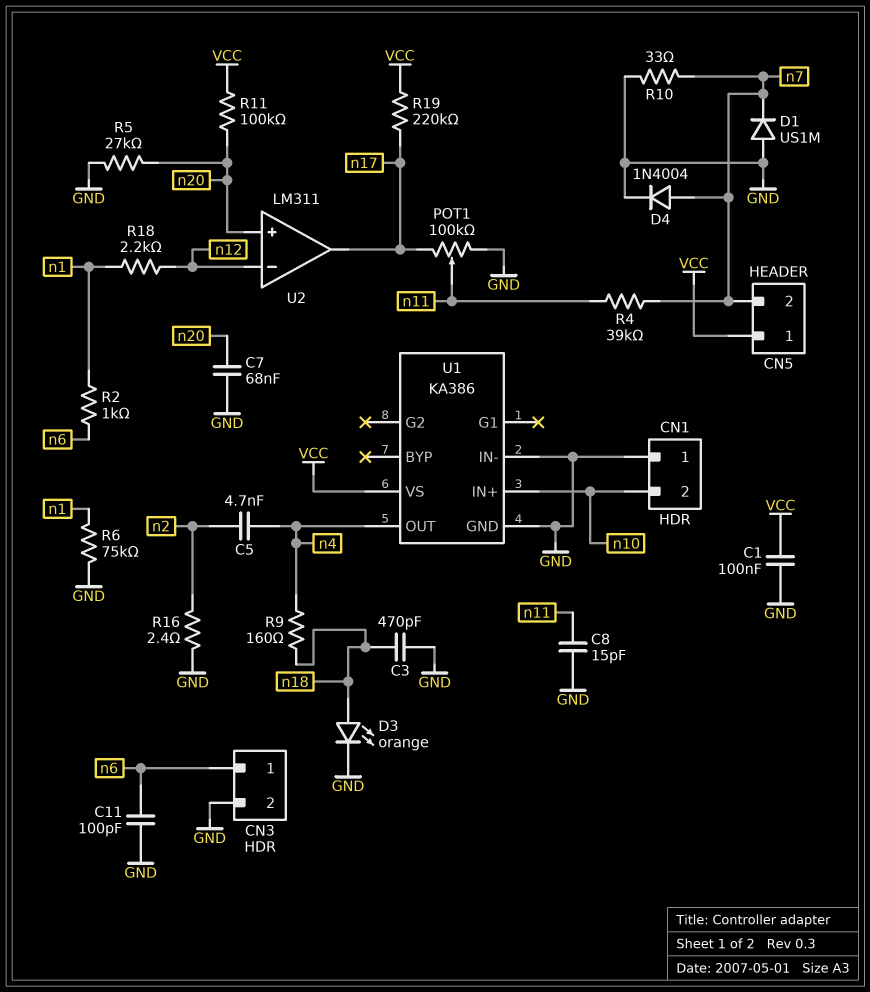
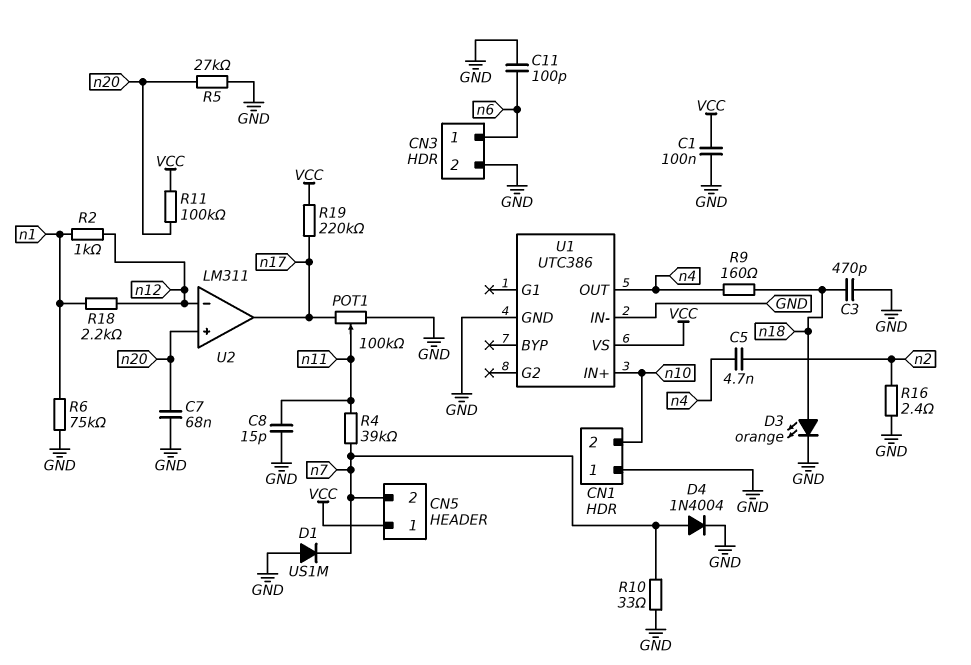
R2: 1k (n1, n6) -> 1k (n1, n12)
U1: KA386 -> UTC386

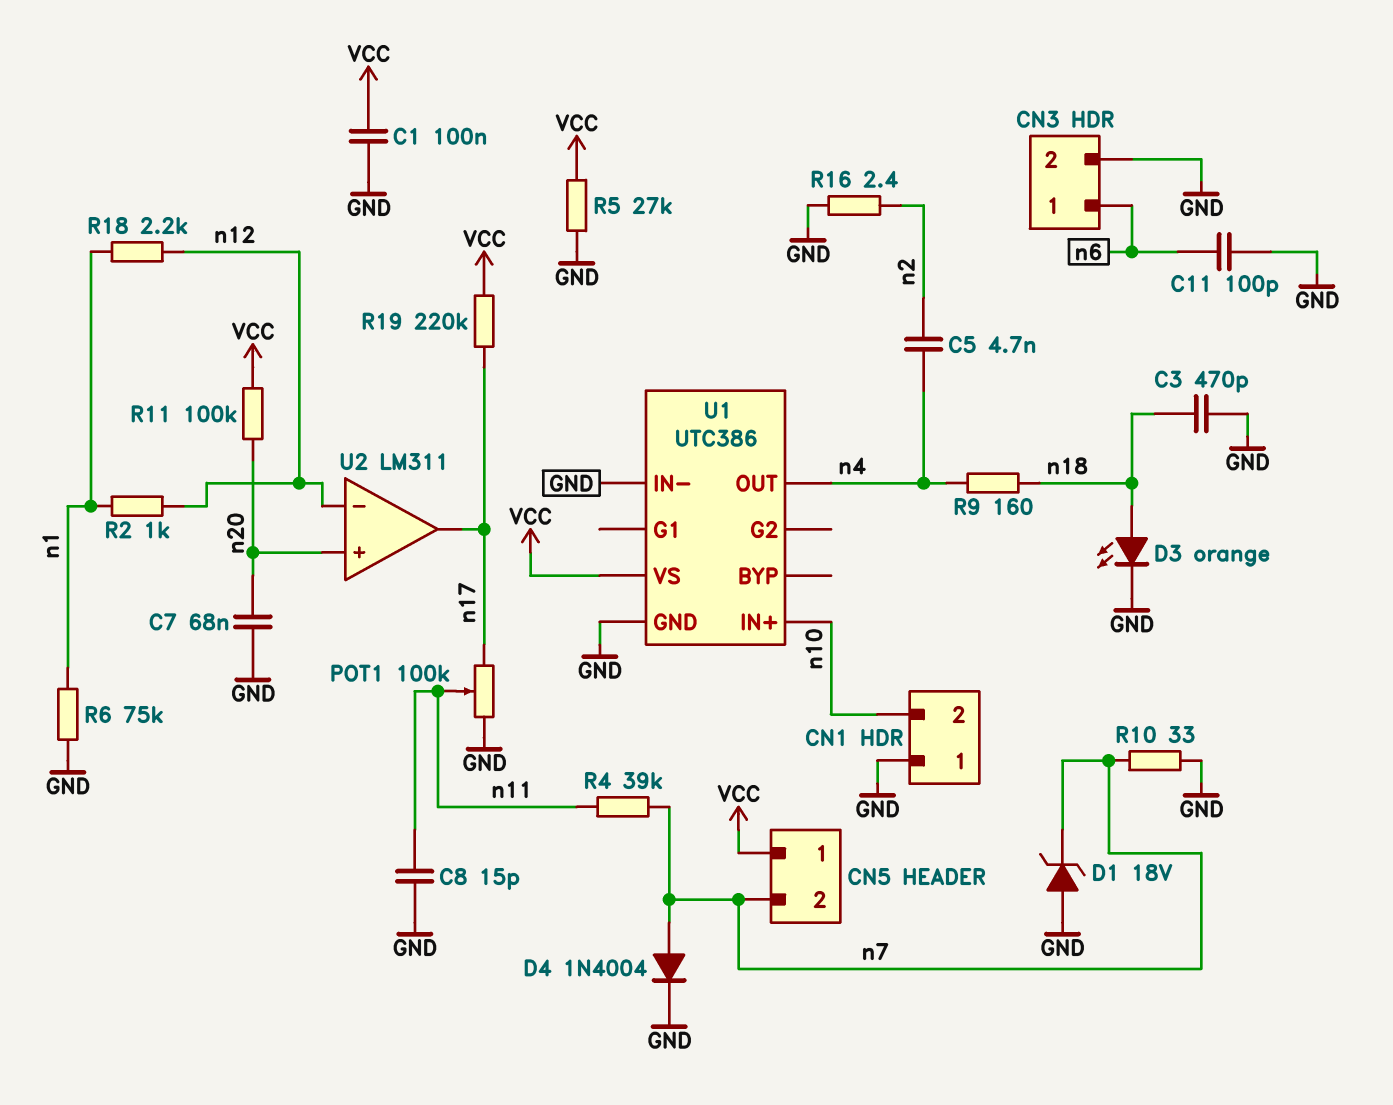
D1: diode US1M (A GND, K n7) -> zener 18V (A GND, K n7)
R5: 27k (GND, n20) -> 27k (GND, VCC)

